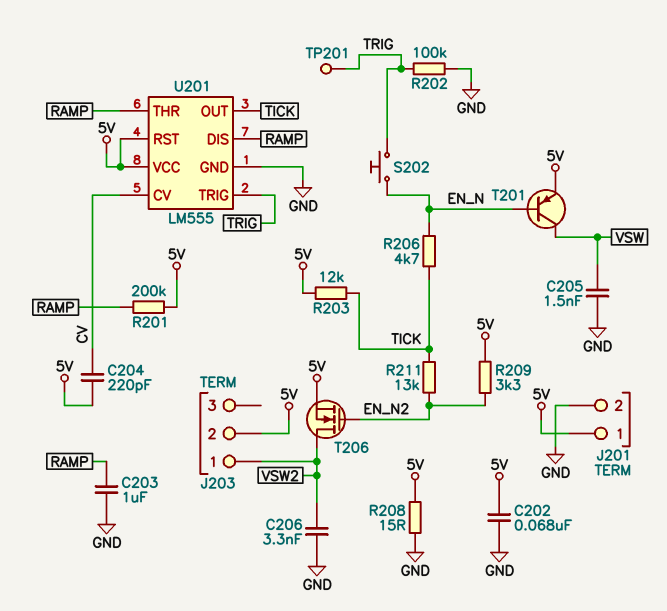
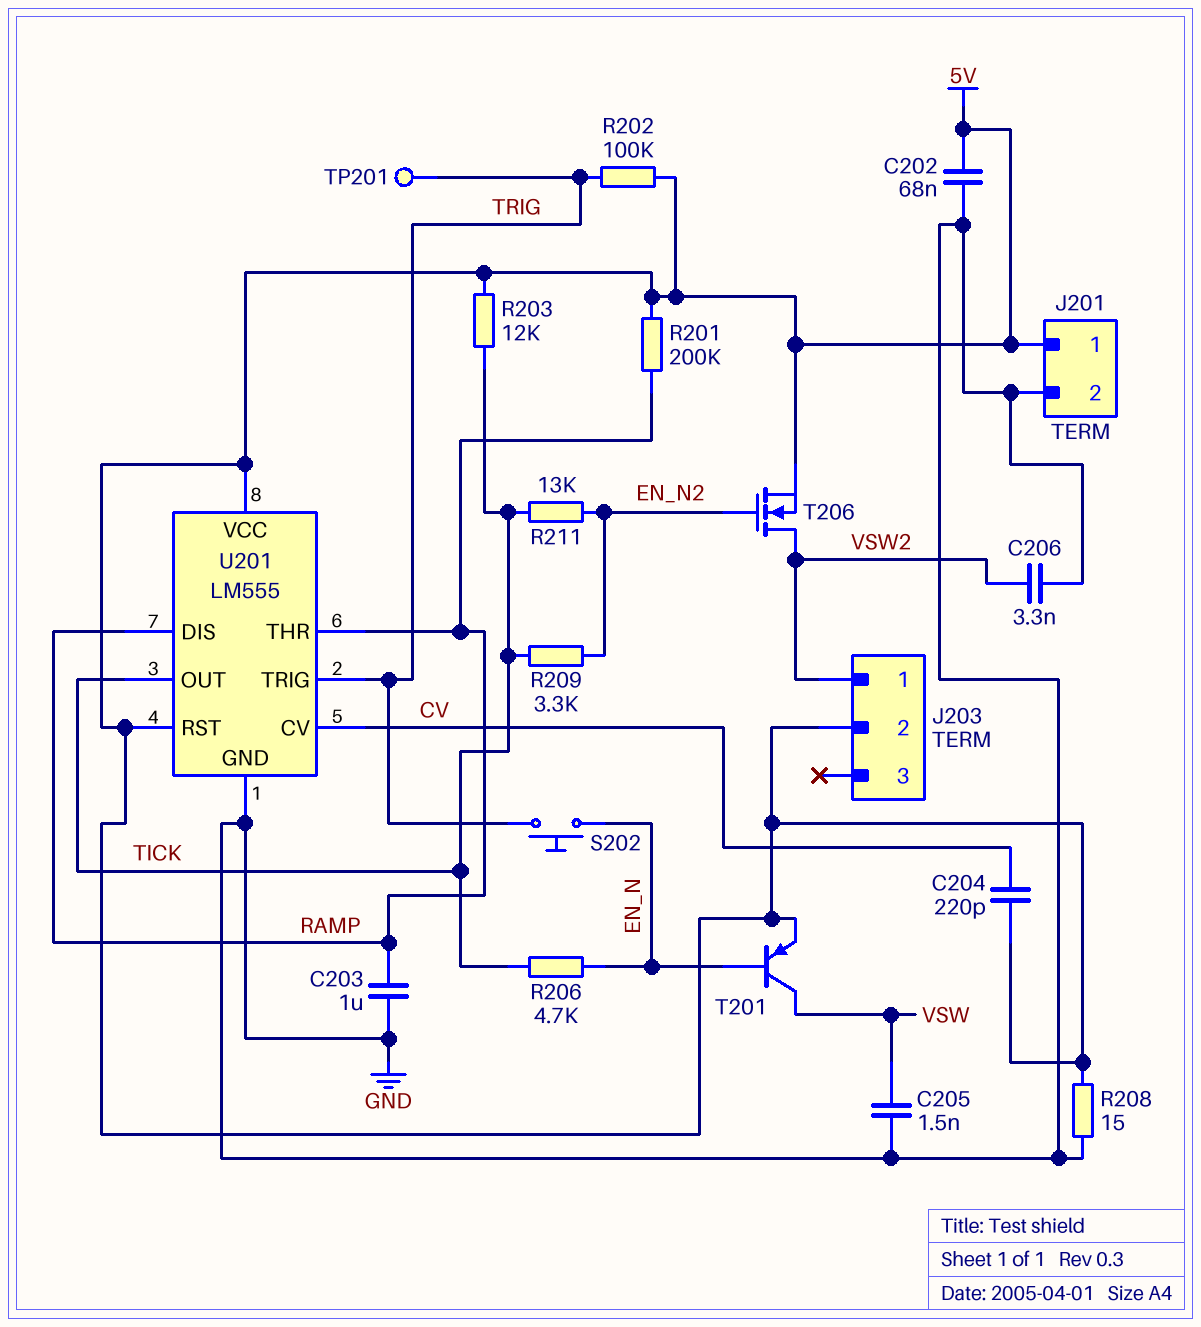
R202: 100k (GND, TRIG) -> 100k (5V, TRIG)
R209: 3.3k (5V, EN_N2) -> 3.3k (EN_N2, TICK)

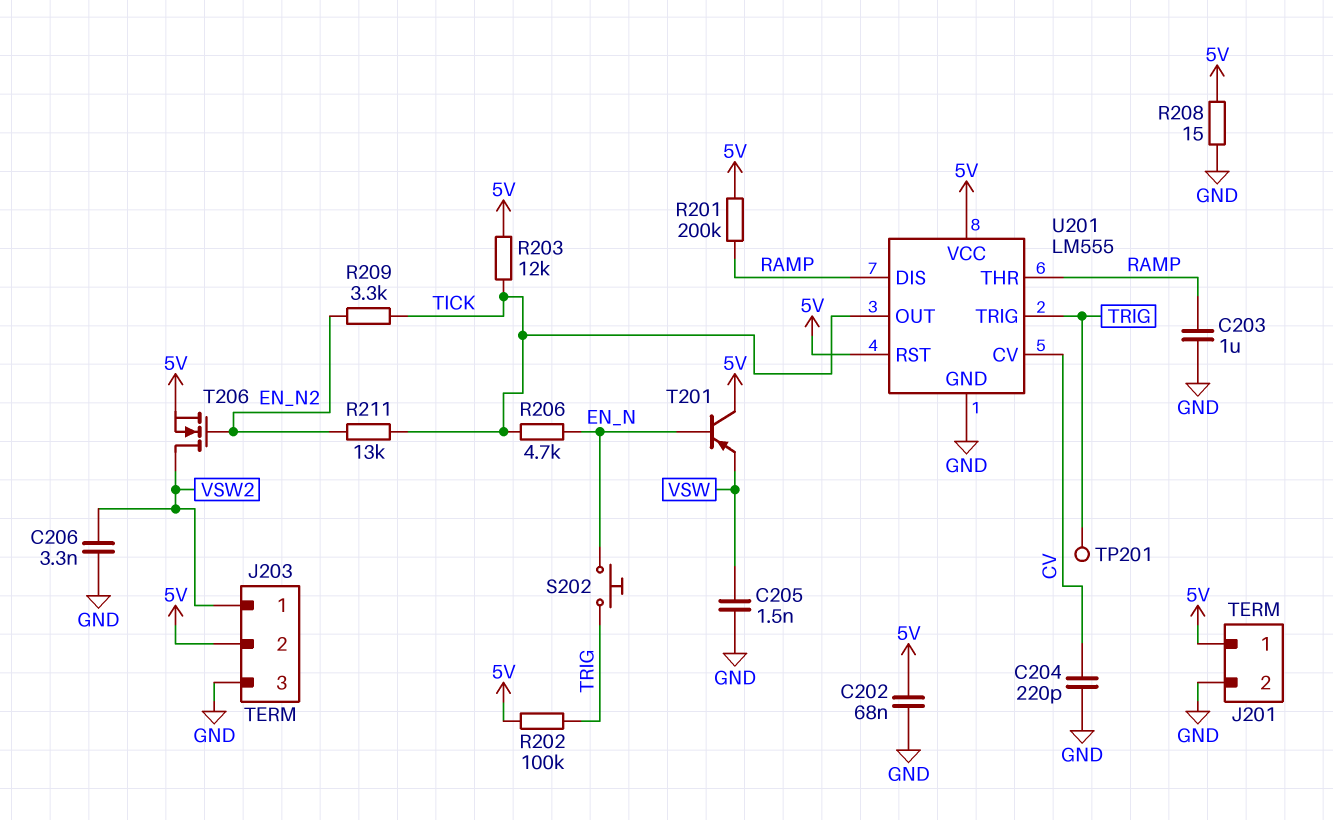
C204: 220pF (5V, CV) -> 220pF (CV, GND)
J203 pin 3: none -> GND
T201: PNP (B EN_N, C VSW, E 5V) -> PNP (B EN_N, C 5V, E VSW)

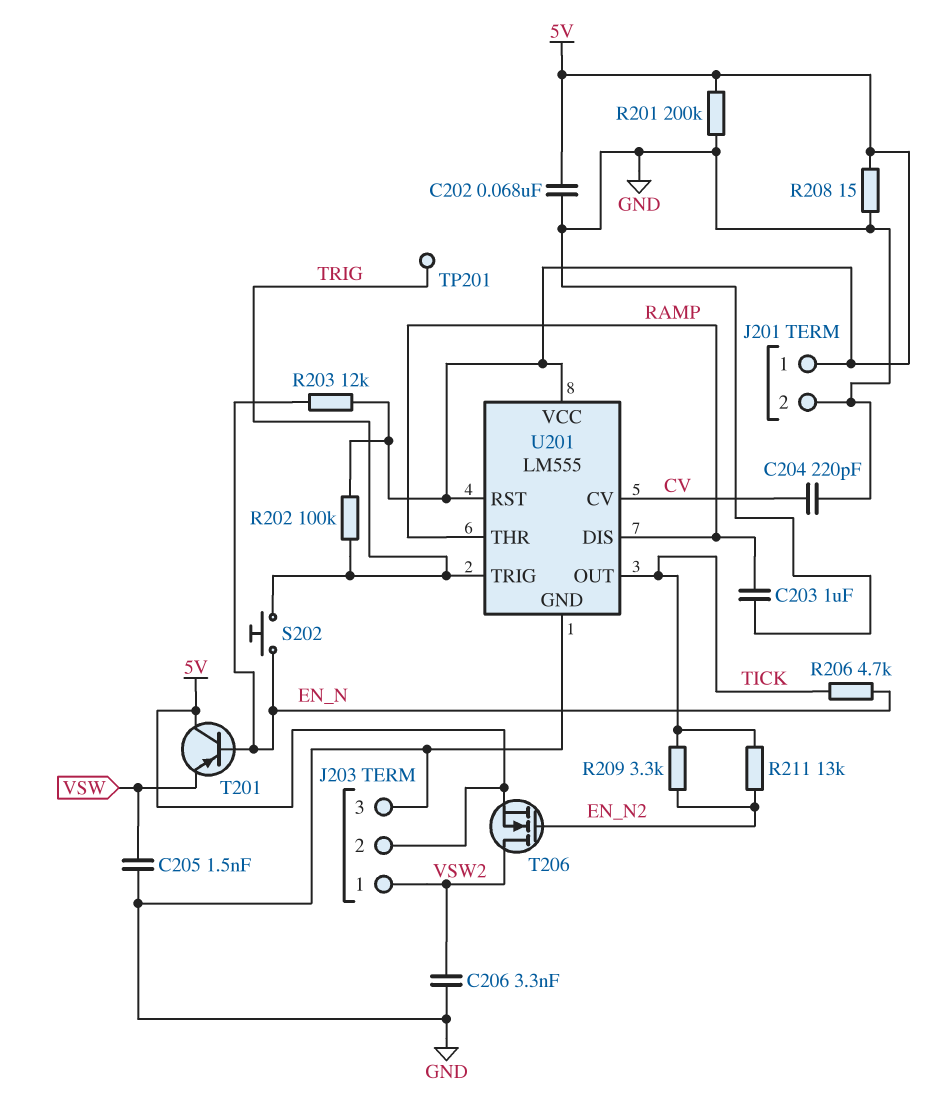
R201: 200k (5V, RAMP) -> 200k (5V, GND)
R203: 12k (5V, TICK) -> 12k (5V, EN_N)

